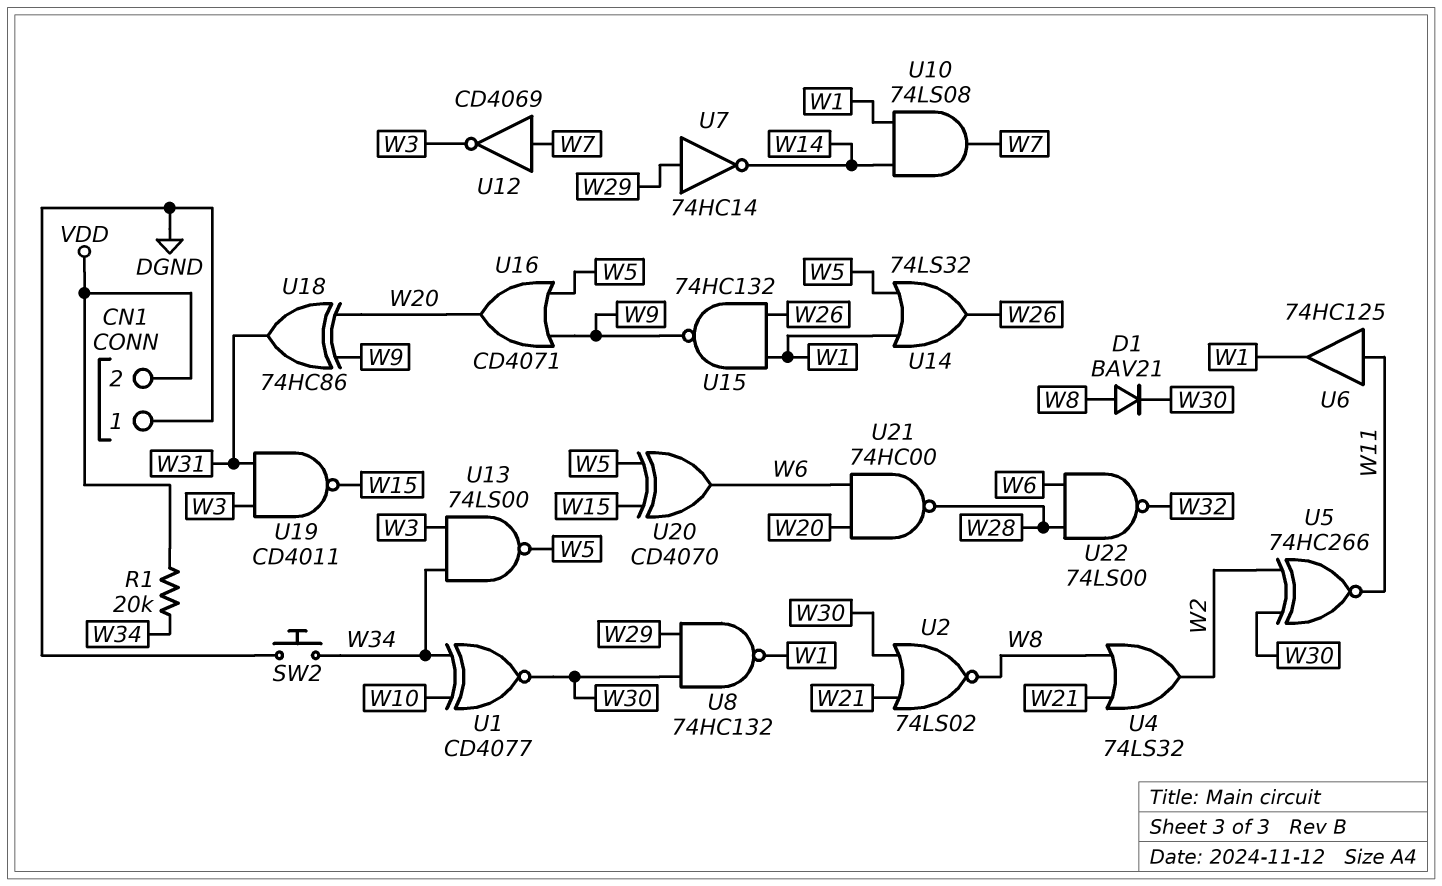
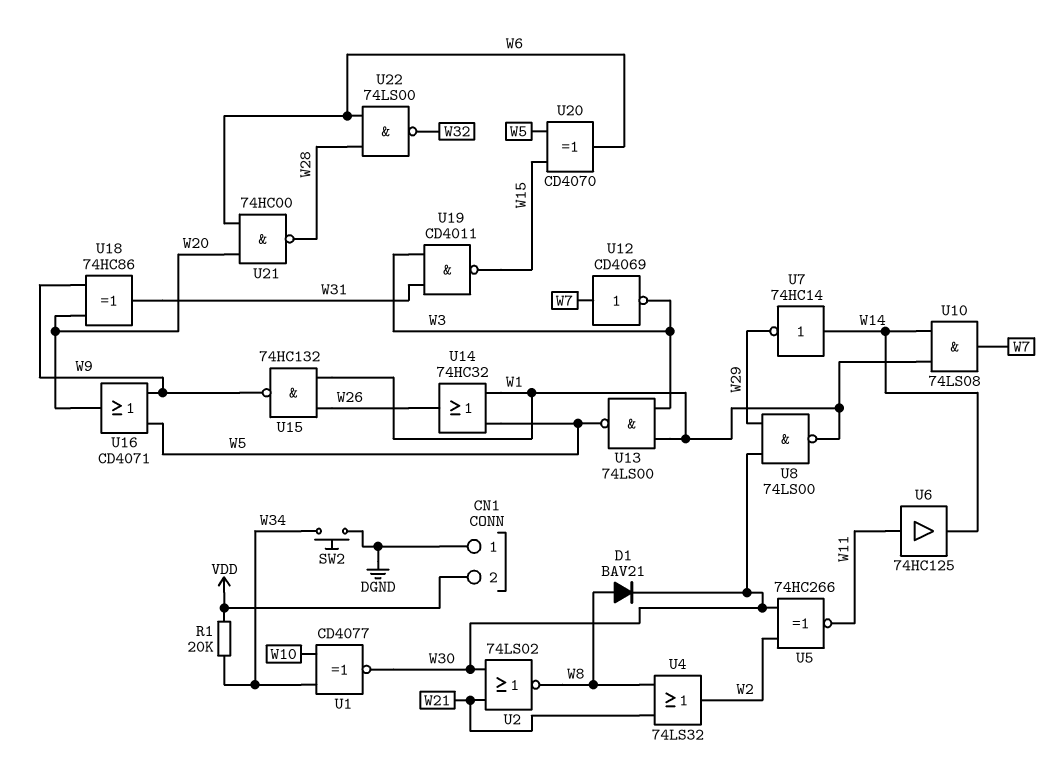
U6: buffer 74HC125 (in W11, out W1) -> buffer 74HC125 (in W11, out W14)
U7: NOT 74HC14 (in W29, out W14) -> NOT 74HC14 (in W14, out W29)
U8: NAND 74HC132 (in W29, in W30, out W1) -> NAND 74LS00 (in W29, in W30, out W1)
U13: NAND 74LS00 (in W3, in W34, out W5) -> NAND 74LS00 (in W1, in W3, out W5)
U14: OR 74LS32 (in W1, in W5, out W26) -> OR 74HC32 (in W1, in W5, out W26)

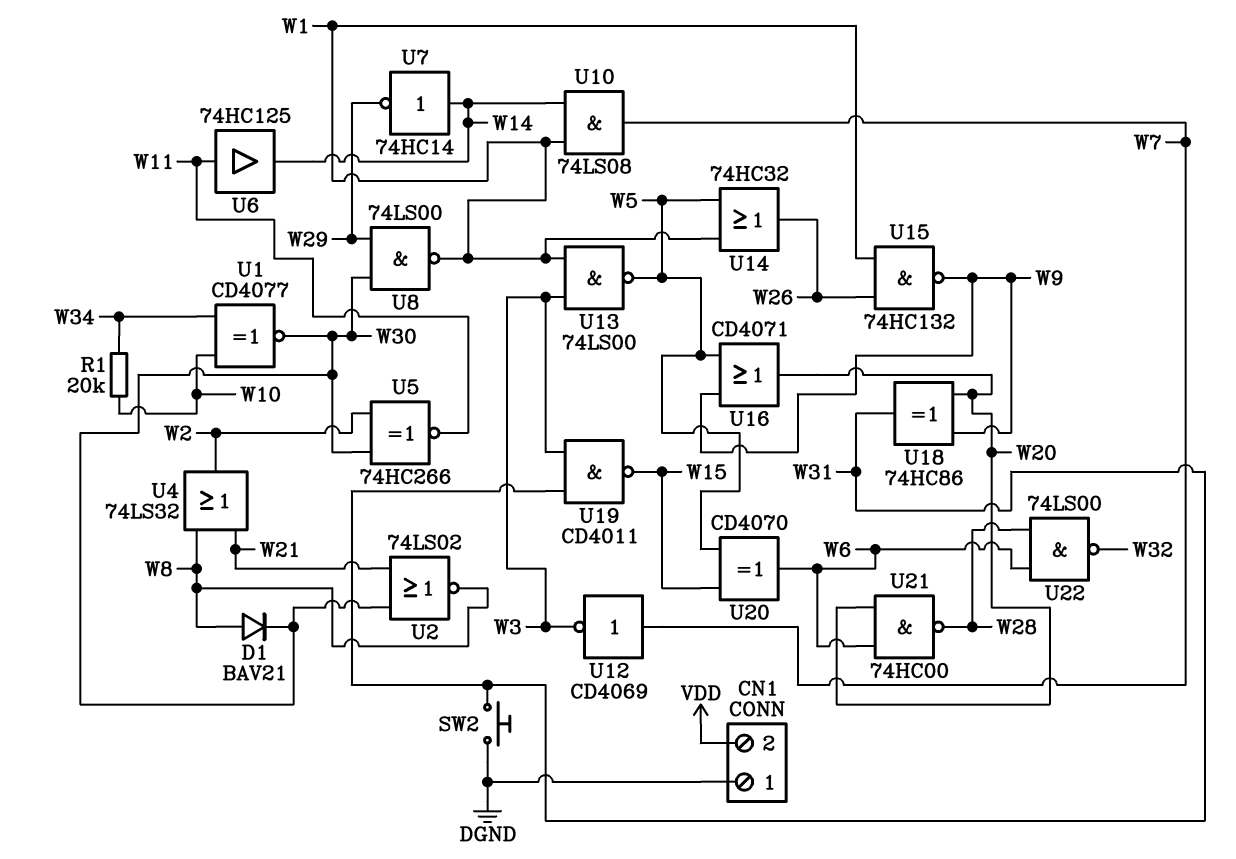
R1: 20k (VDD, W34) -> 20k (W10, W34)
SW2: button (DGND, W34) -> button (DGND, W31)

